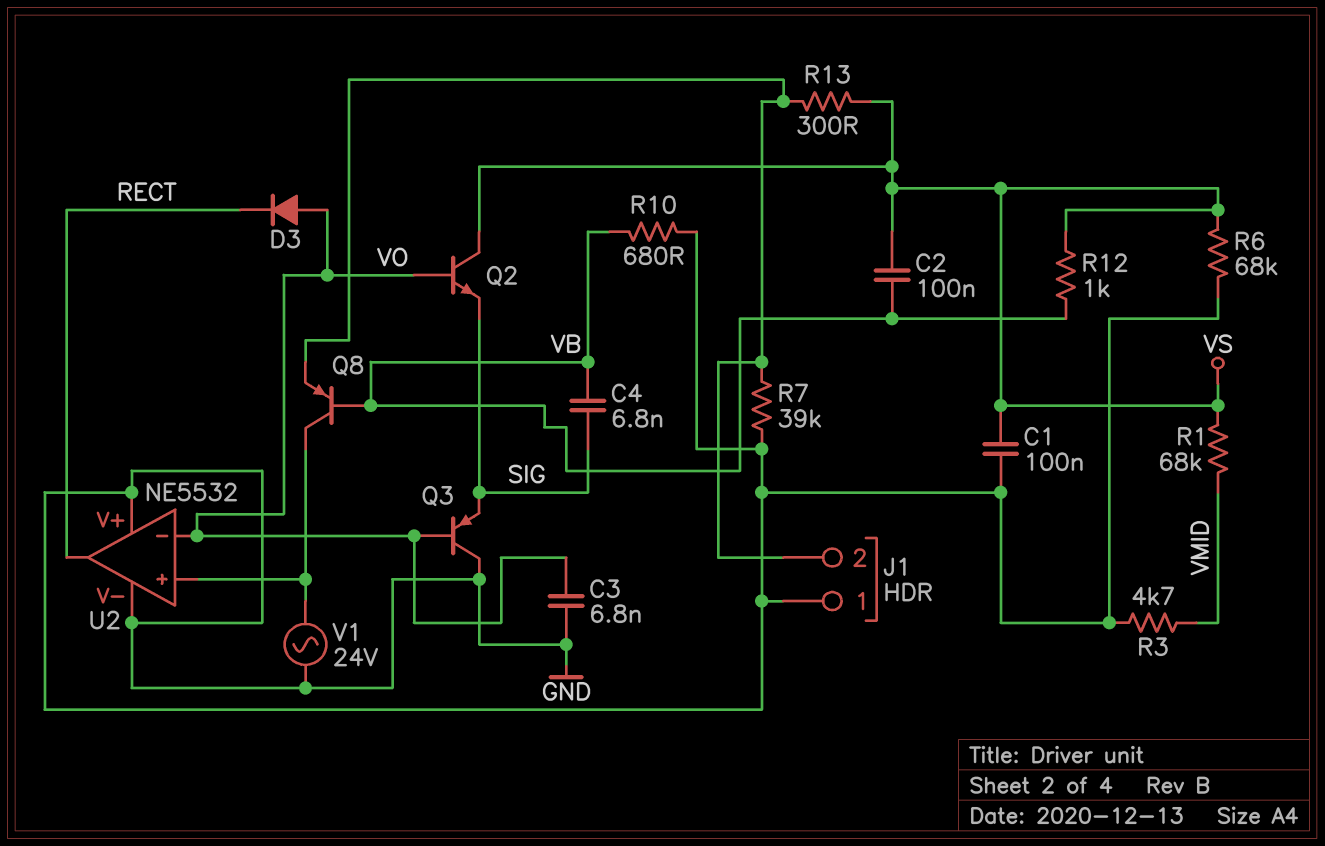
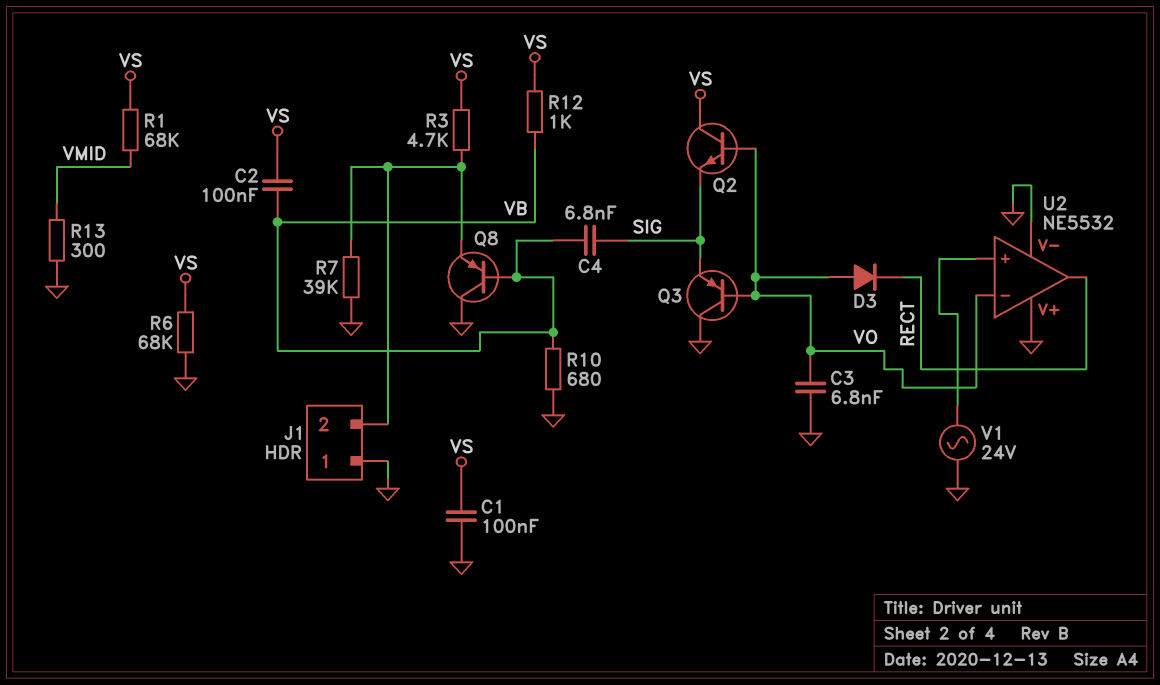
Q8: PNP (B VB, C U2/in+, E J1/2) -> PNP (B VB, C GND, E J1/2)
R3: 4.7k (GND, VMID) -> 4.7k (J1/2, VS)
R13: 300 (J1/2, VS) -> 300 (GND, VMID)

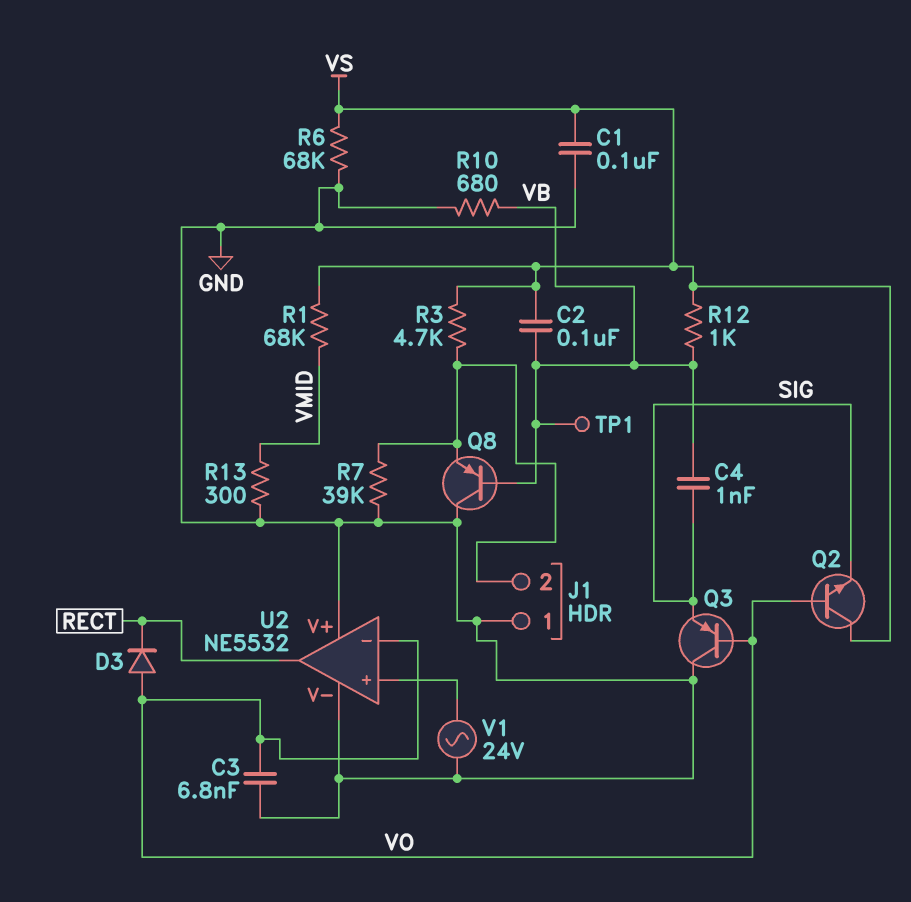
C4: 6.8nF (SIG, VB) -> 1nF (SIG, VB)
TP1: none -> test point (VB)

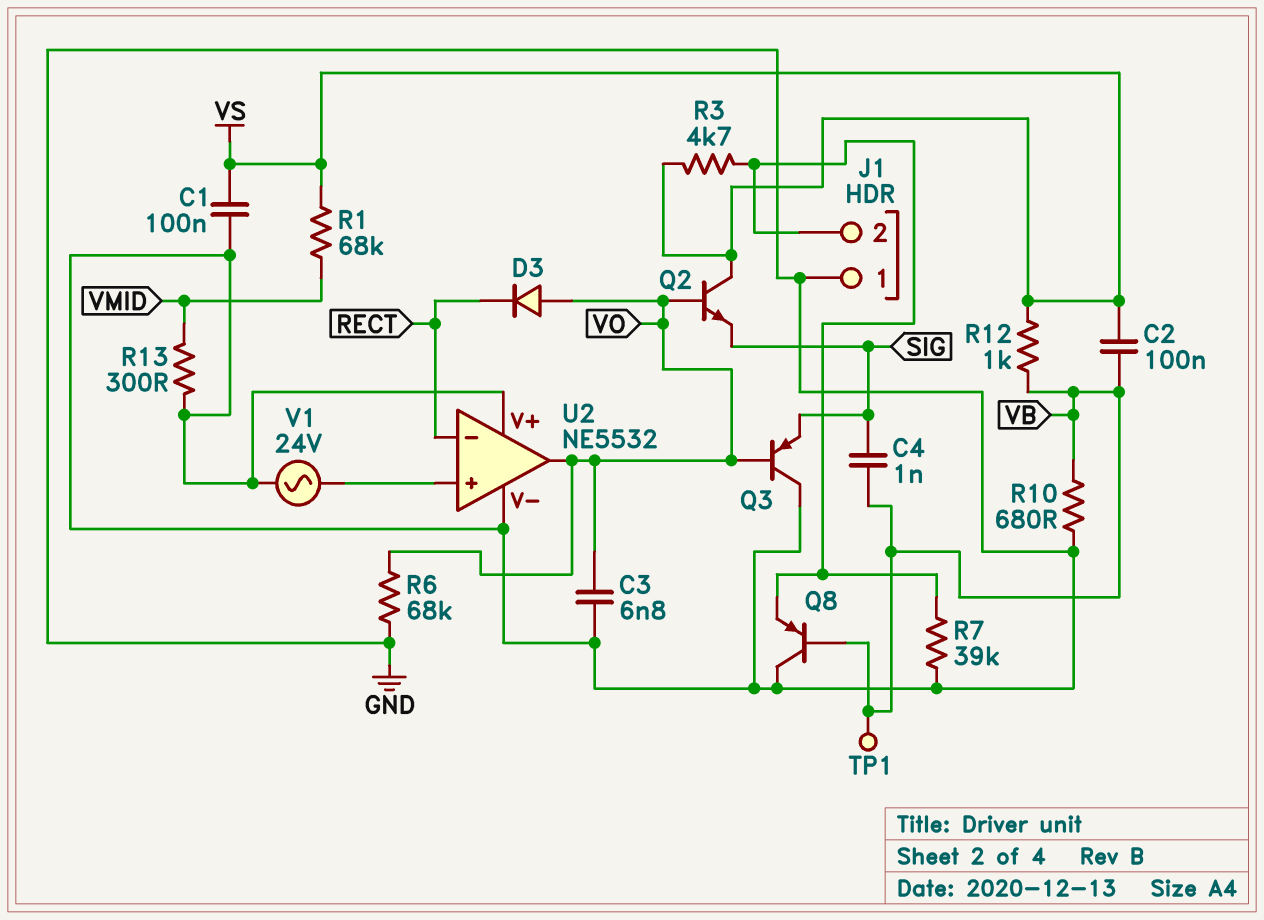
R6: 68k (GND, VS) -> 68k (GND, VO)
U2 pin in-: VO -> RECT
U2 pin out: RECT -> VO

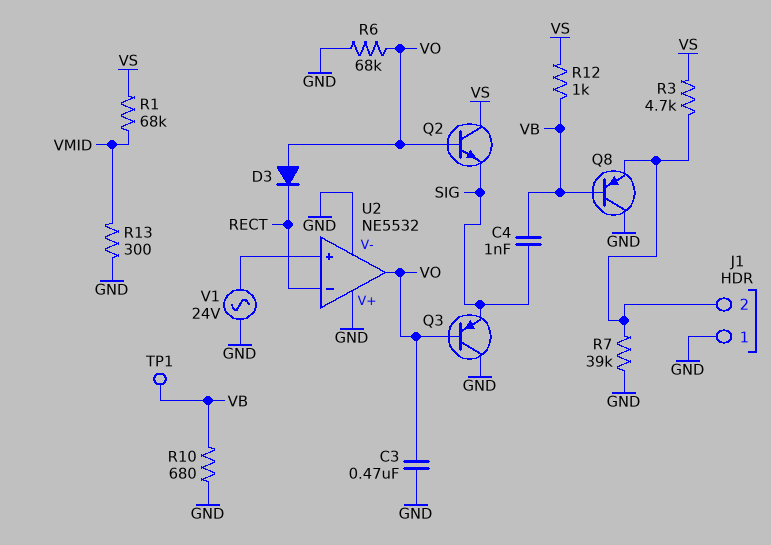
C1: 100nF (GND, VS) -> none
C2: 100nF (VB, VS) -> none
C3: 6.8nF (GND, VO) -> 470nF (GND, VO)

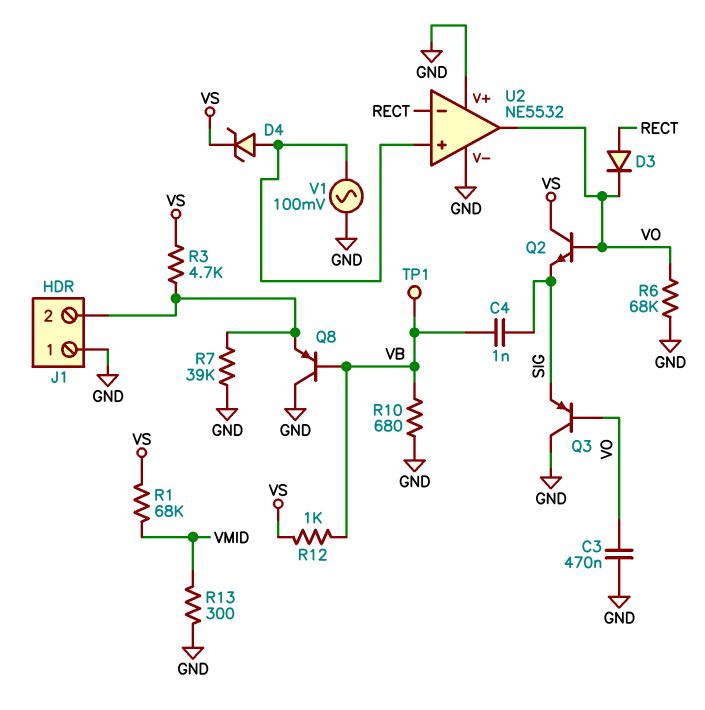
D3: diode (A VO, K RECT) -> diode (A RECT, K VO)
D4: none -> zener (A U2/in+, K VS)
V1: AC 24V (GND, U2/in+) -> AC 100mV (GND, U2/in+)

